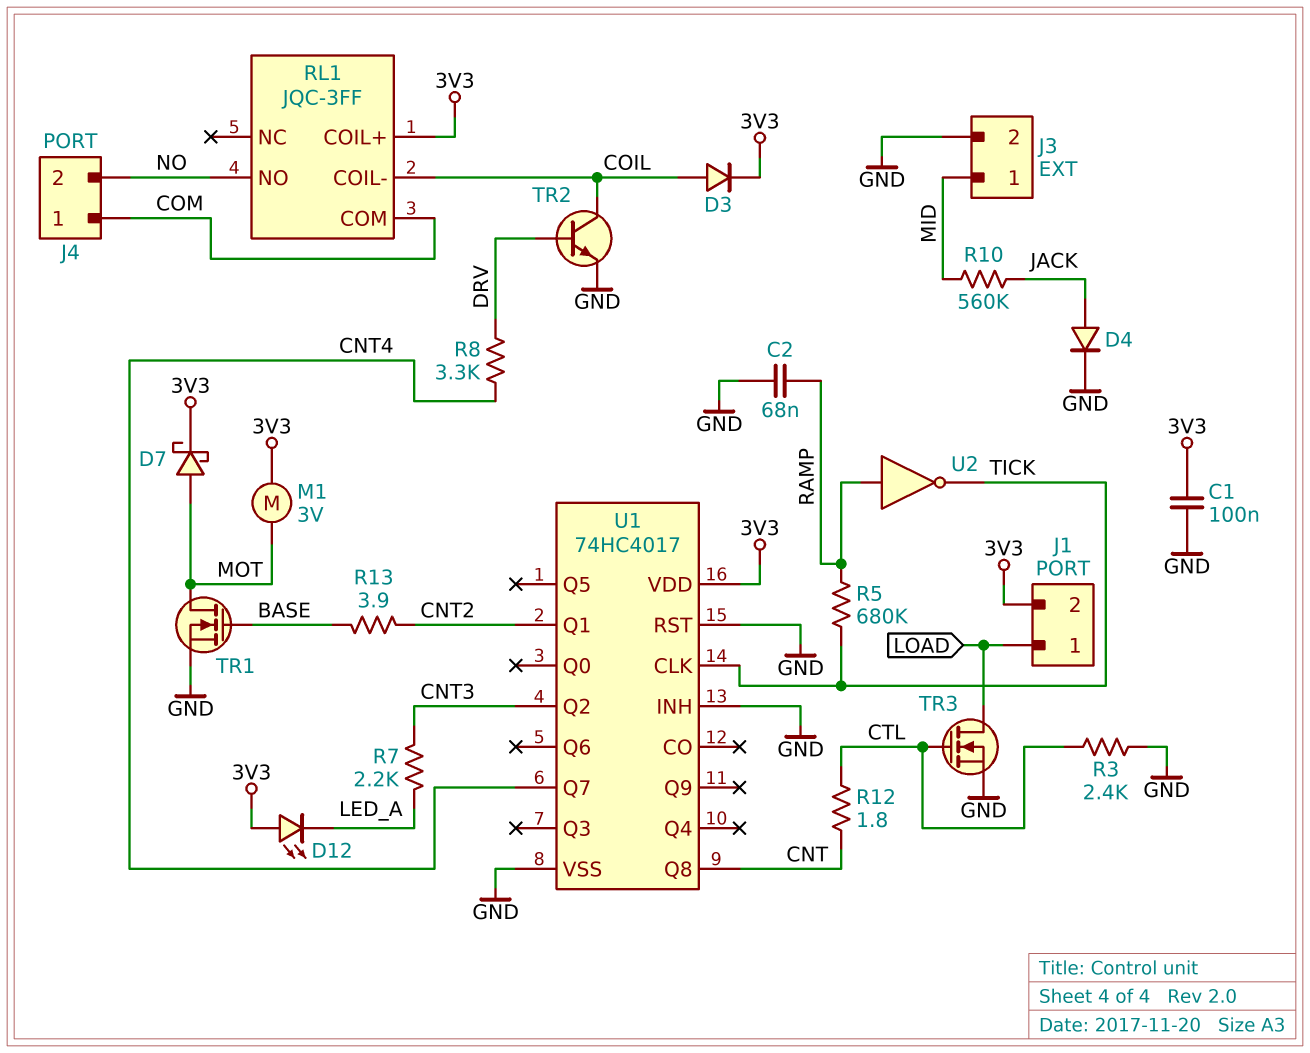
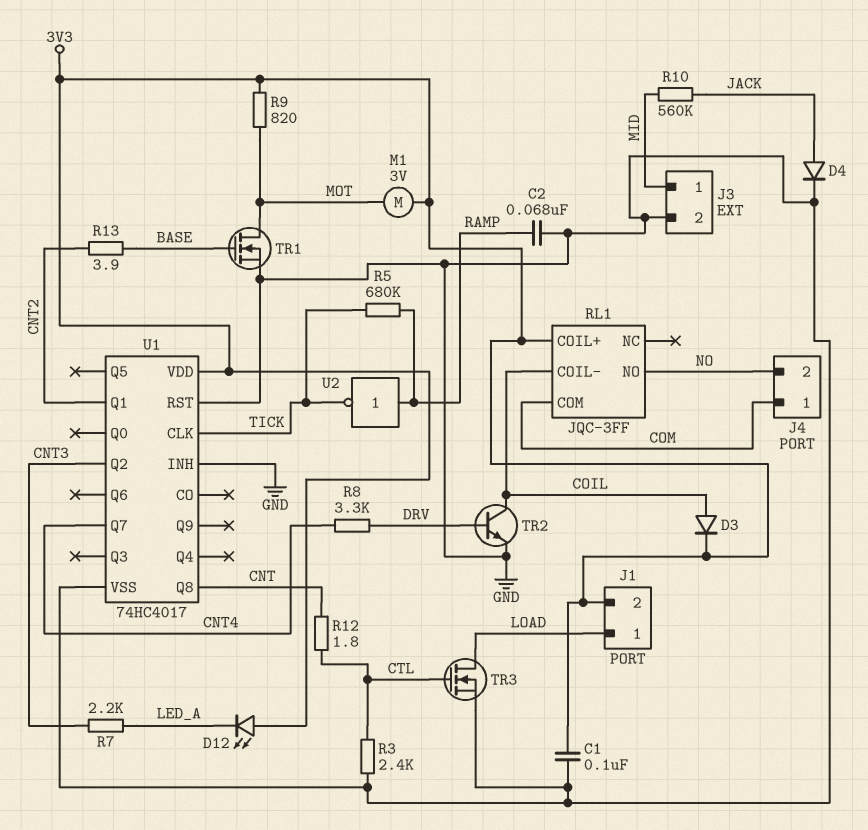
D7: schottky (A MOT, K 3V3) -> none
R9: none -> 820 (3V3, MOT)

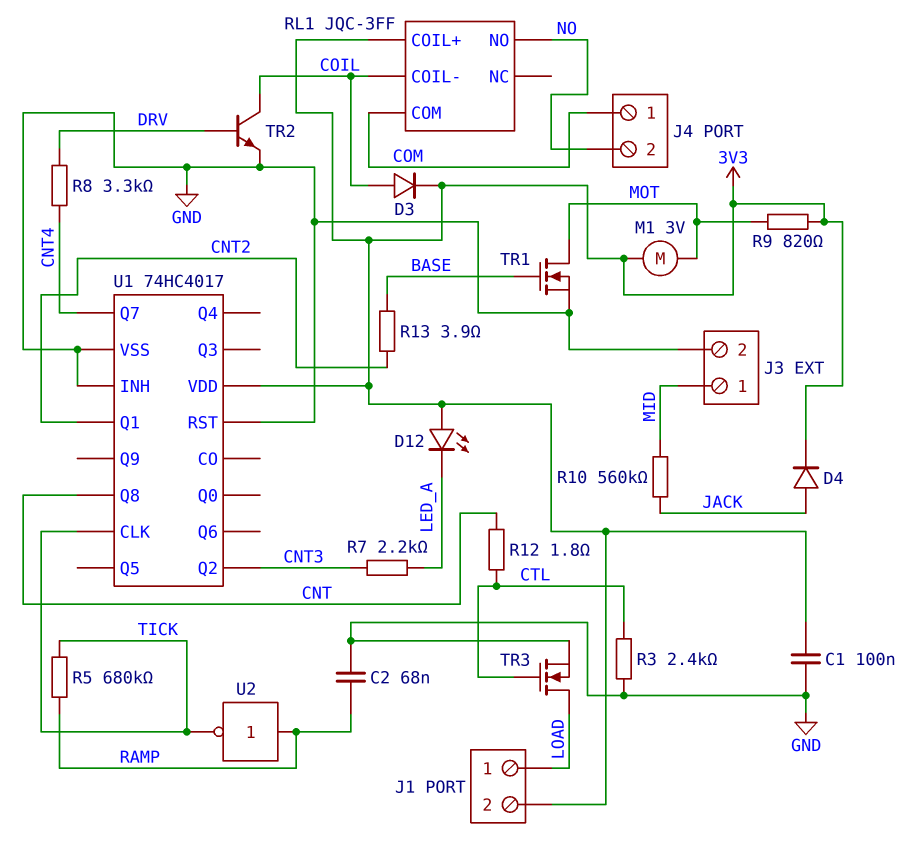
D4: diode (A JACK, K GND) -> diode (A JACK, K 3V3)

